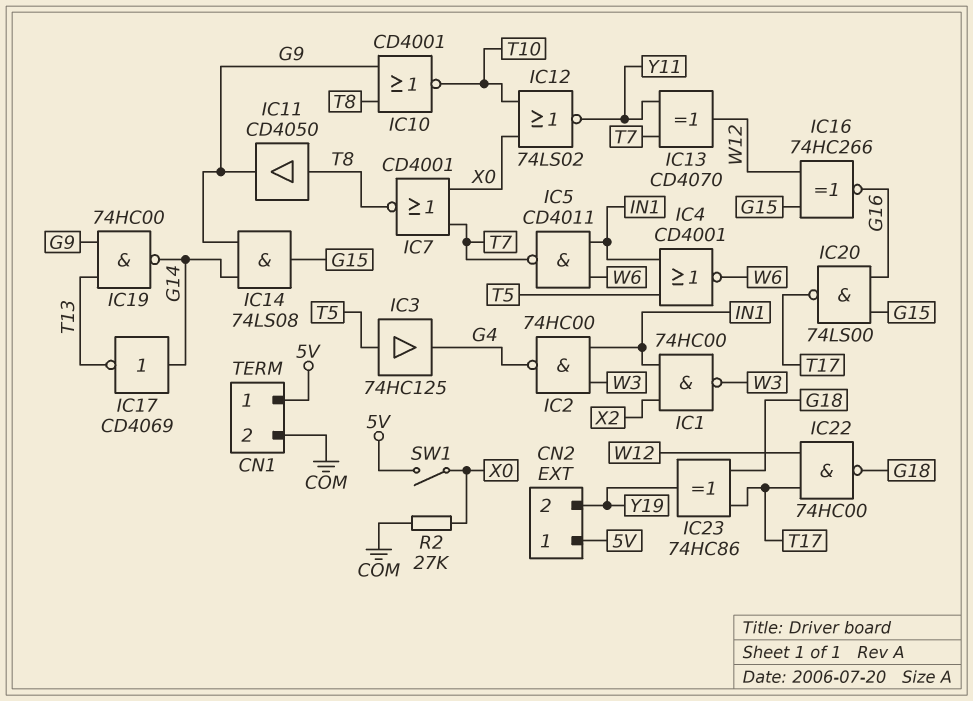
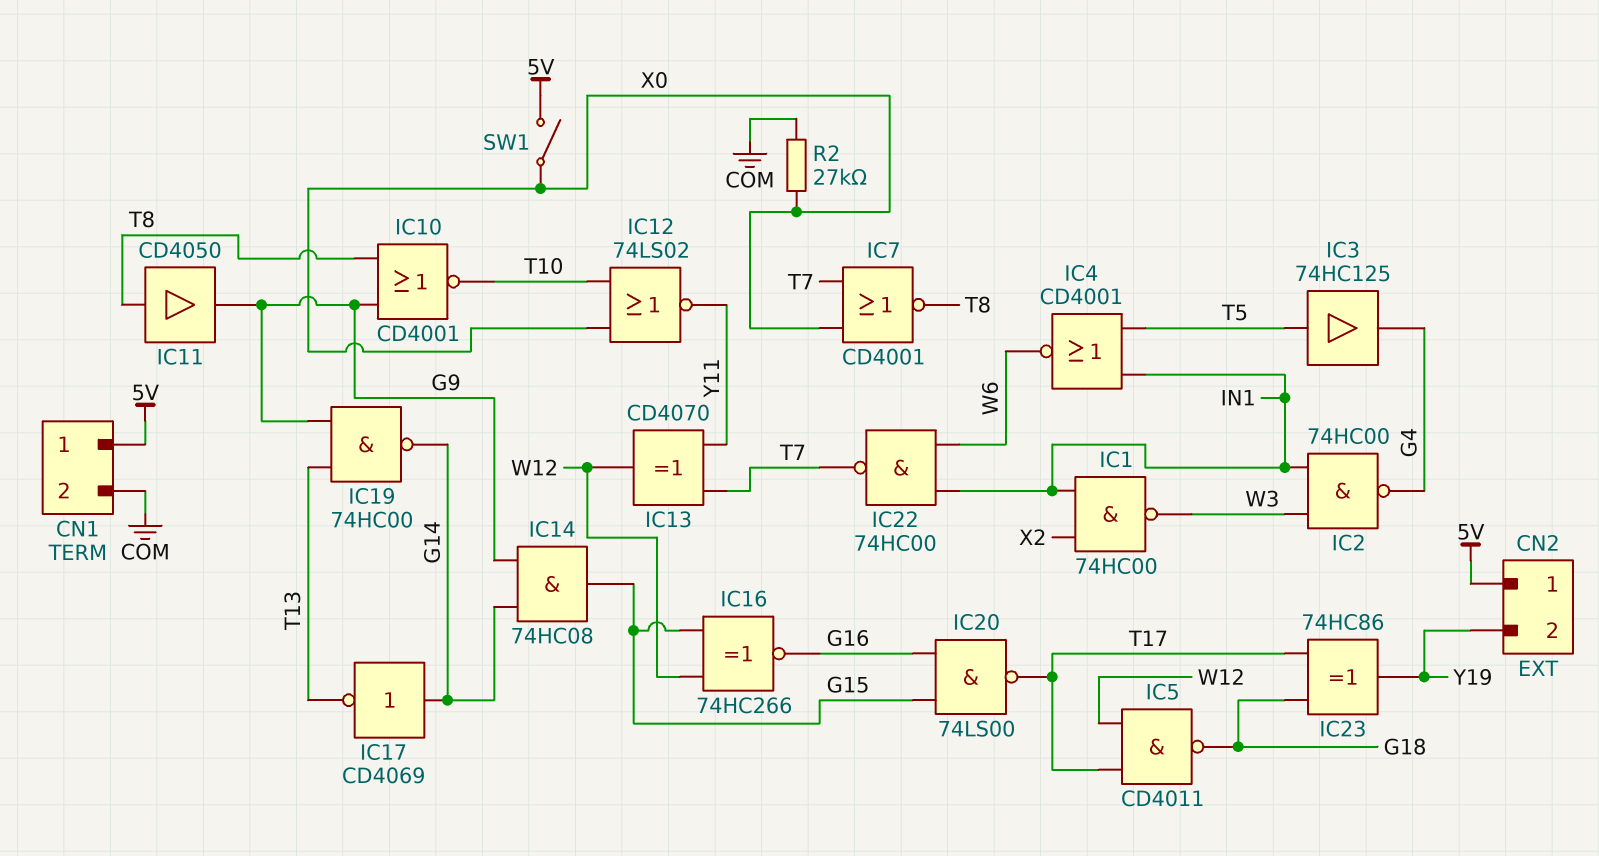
IC5: NAND CD4011 (in IN1, in W6, out T7) -> NAND CD4011 (in T17, in W12, out G18)
IC14: AND 74LS08 (in G9, in G14, out G15) -> AND 74HC08 (in G9, in G14, out G15)
IC22: NAND 74HC00 (in T17, in W12, out G18) -> NAND 74HC00 (in IN1, in W6, out T7)

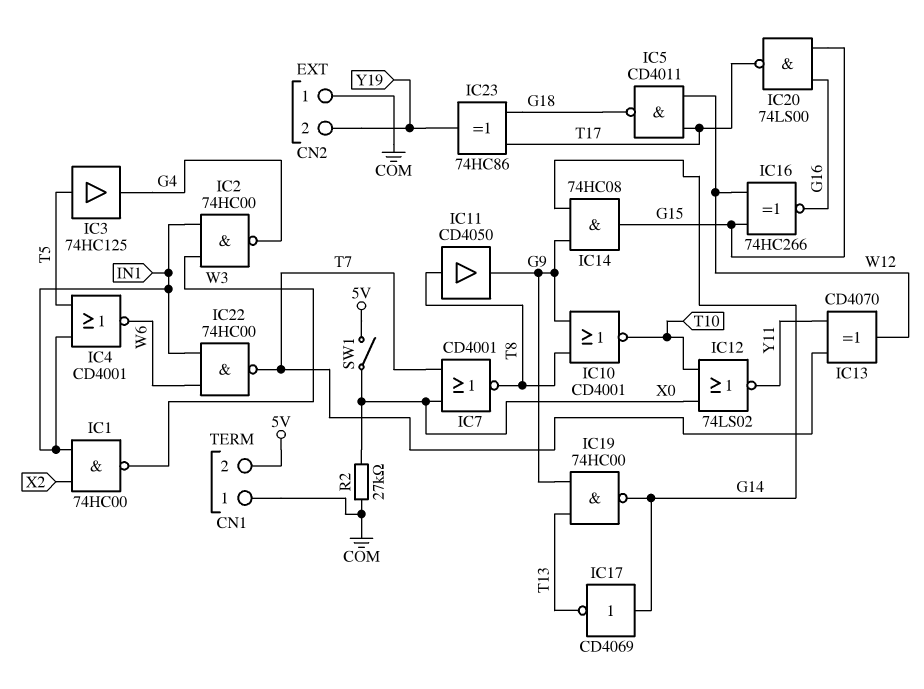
CN1 pin 1: 5V -> COM
CN1 pin 2: COM -> 5V
CN2 pin 1: 5V -> COM

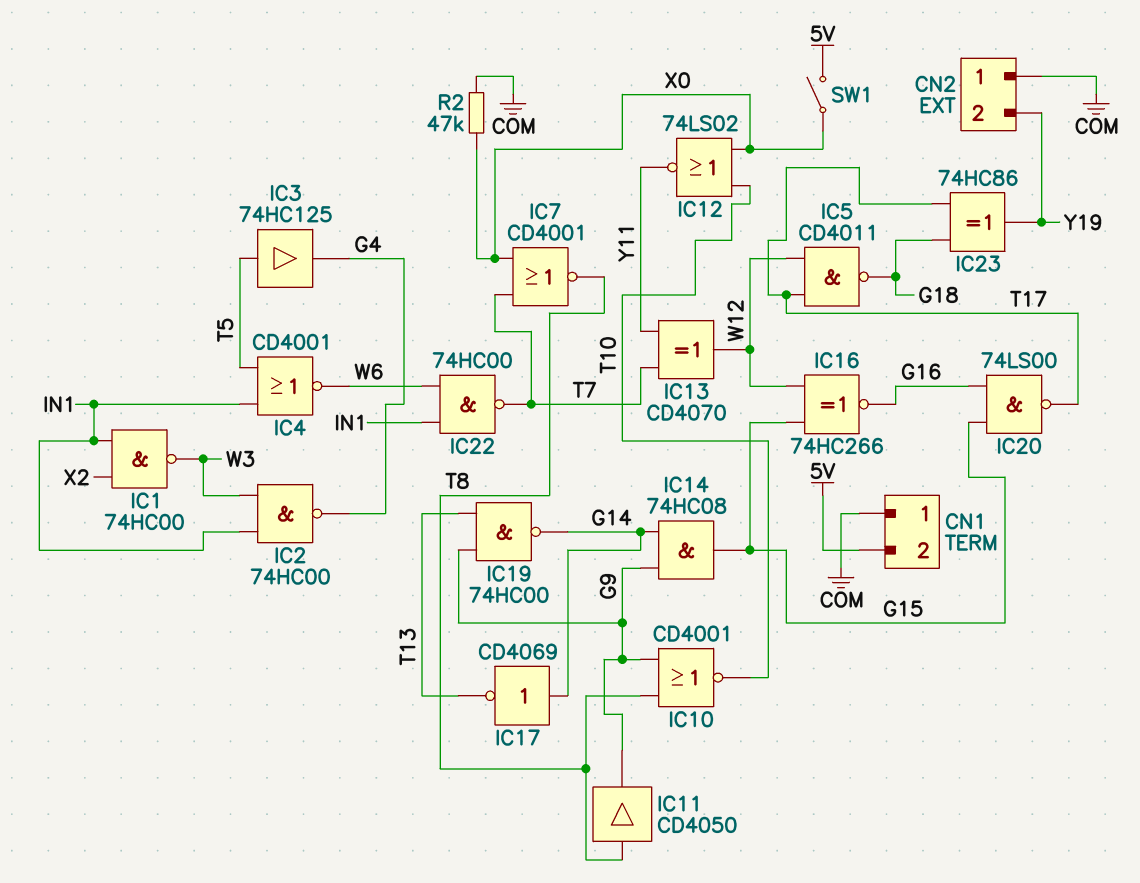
R2: 27k (COM, X0) -> 47k (COM, X0)

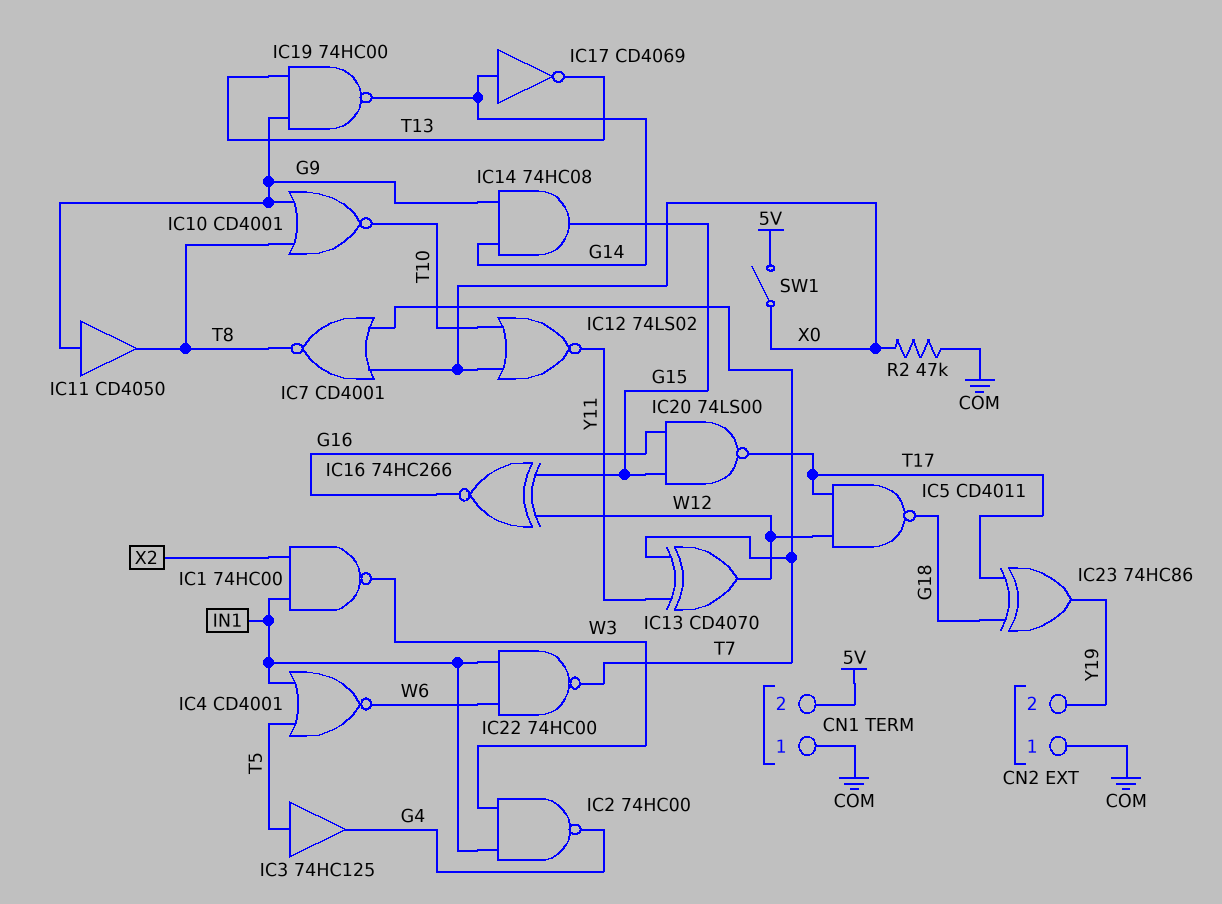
IC11: buffer CD4050 (in T8, out G9) -> buffer CD4050 (in G9, out T8)

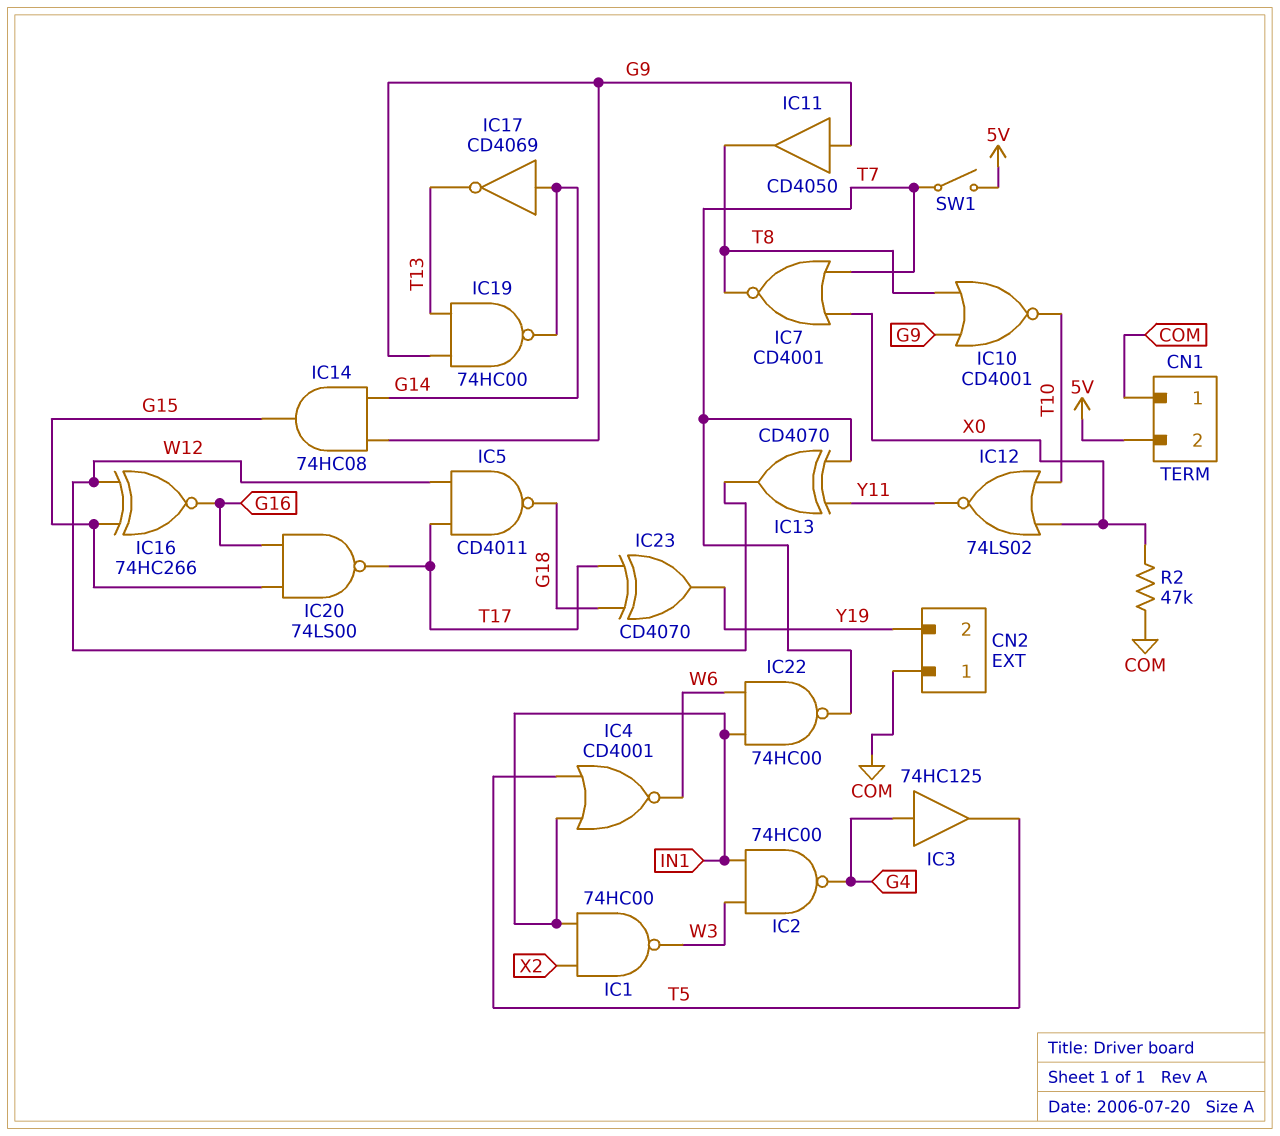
IC3: buffer 74HC125 (in T5, out G4) -> buffer 74HC125 (in G4, out T5)
IC23: XOR 74HC86 (in G18, in T17, out Y19) -> XOR CD4070 (in G18, in T17, out Y19)
SW1: switch (5V, X0) -> switch (5V, T7)

